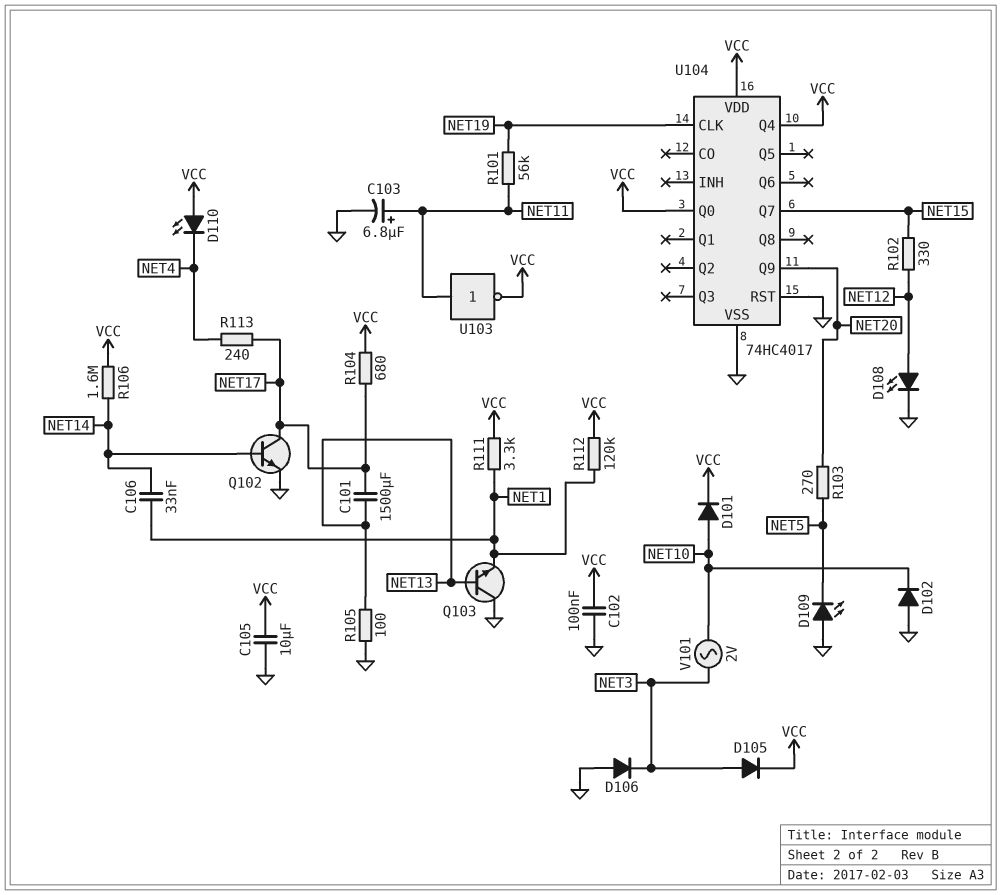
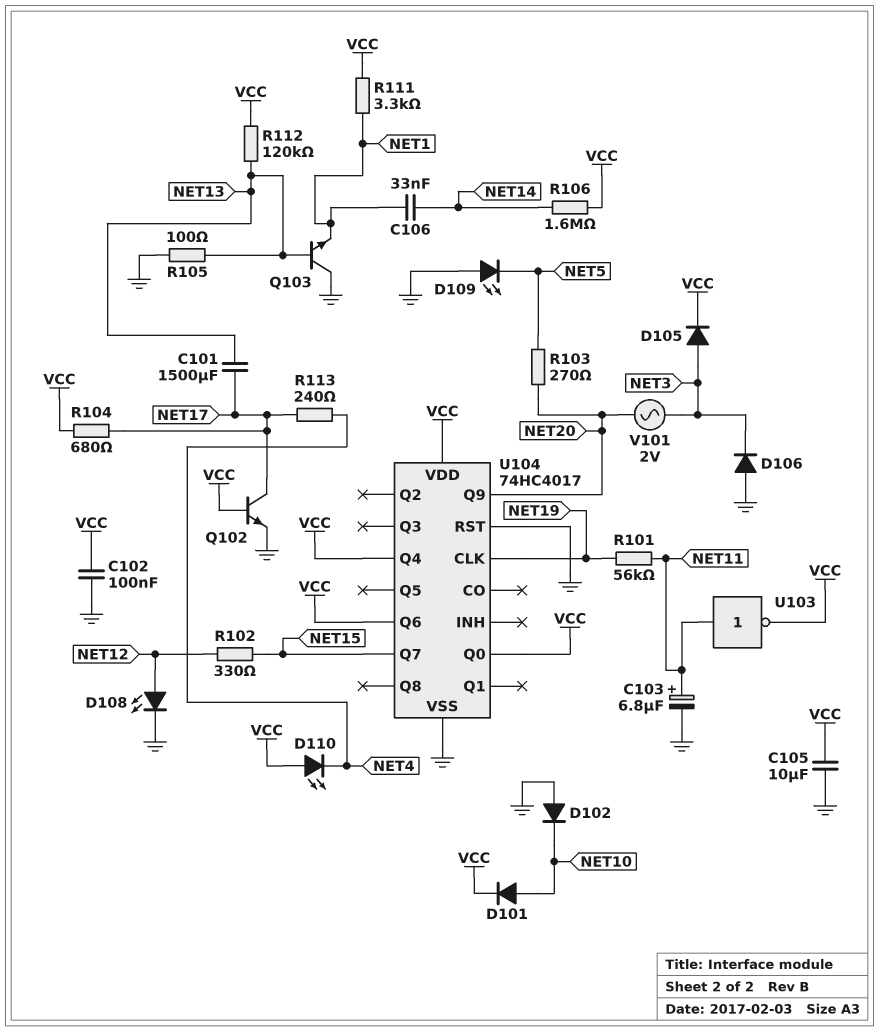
Q102: NPN (B NET14, C NET17, E GND) -> NPN (B VCC, C NET17, E GND)
R112: 120k (NET1, VCC) -> 120k (NET13, VCC)
U104 pin Q6: none -> VCC
V101: AC 2V (NET3, NET10) -> AC 2V (NET3, NET20)

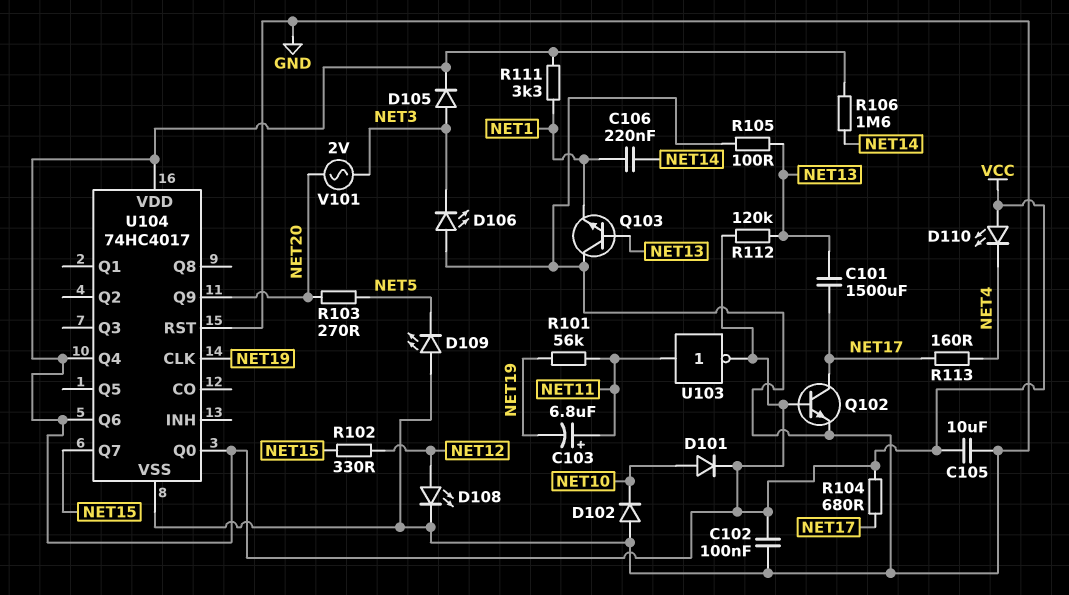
C103: 6.8uF (plus NET11, minus GND) -> 6.8uF (plus NET11, minus NET19)
C106: 33nF (NET1, NET14) -> 220nF (NET1, NET14)
D106: diode (A GND, K NET3) -> LED (A GND, K NET3)
R113: 240 (NET4, NET17) -> 160 (NET4, NET17)

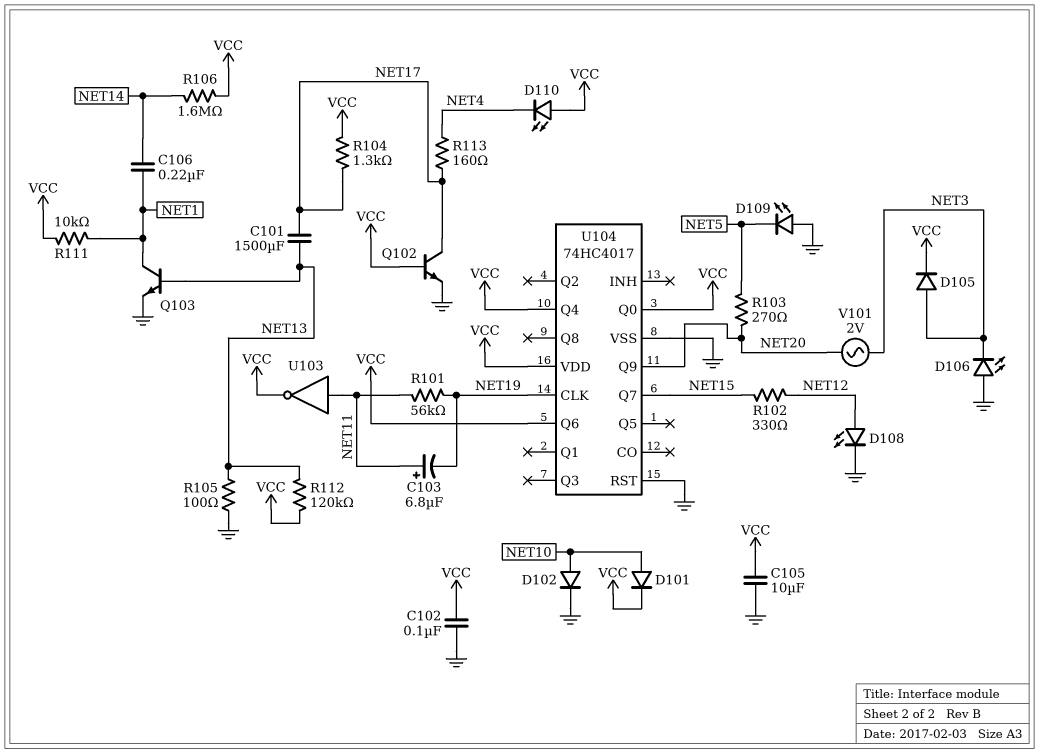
D102: diode (A GND, K NET10) -> diode (A NET10, K GND)
Q103: NPN (B NET13, C GND, E NET1) -> NPN (B NET13, C NET1, E GND)
R104: 680 (NET17, VCC) -> 1.3k (NET17, VCC)
R111: 3.3k (NET1, VCC) -> 10k (NET1, VCC)

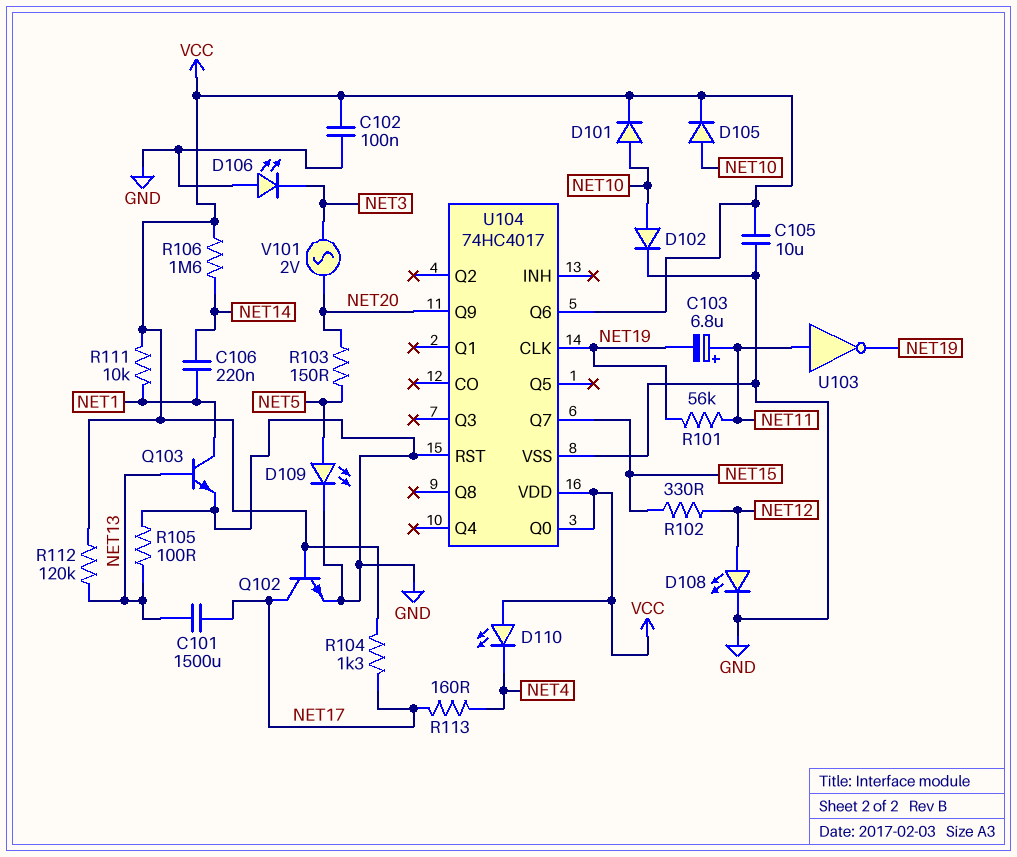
D105: diode (A NET3, K VCC) -> diode (A NET10, K VCC)
D109: LED (A GND, K NET5) -> LED (A NET5, K GND)
R103: 270 (NET5, NET20) -> 150 (NET5, NET20)
U103: NOT (in NET11, out VCC) -> NOT (in NET11, out NET19)
U104 pin Q4: VCC -> none

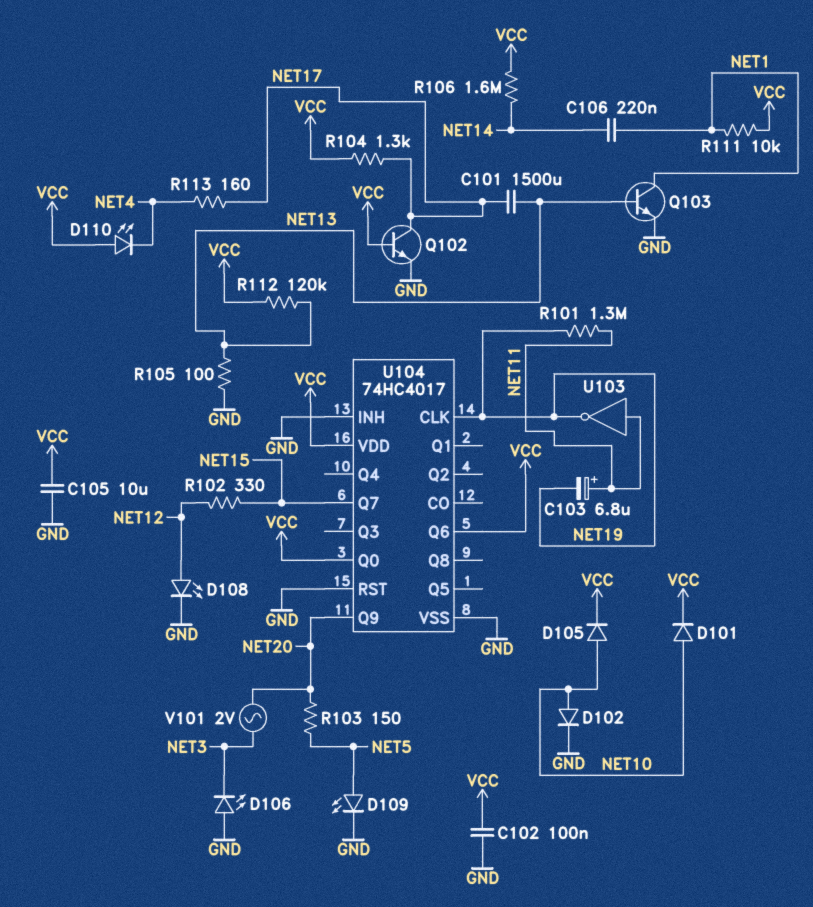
R101: 56k (NET11, NET19) -> 1.3M (NET11, NET19)
U104 pin INH: none -> GND

